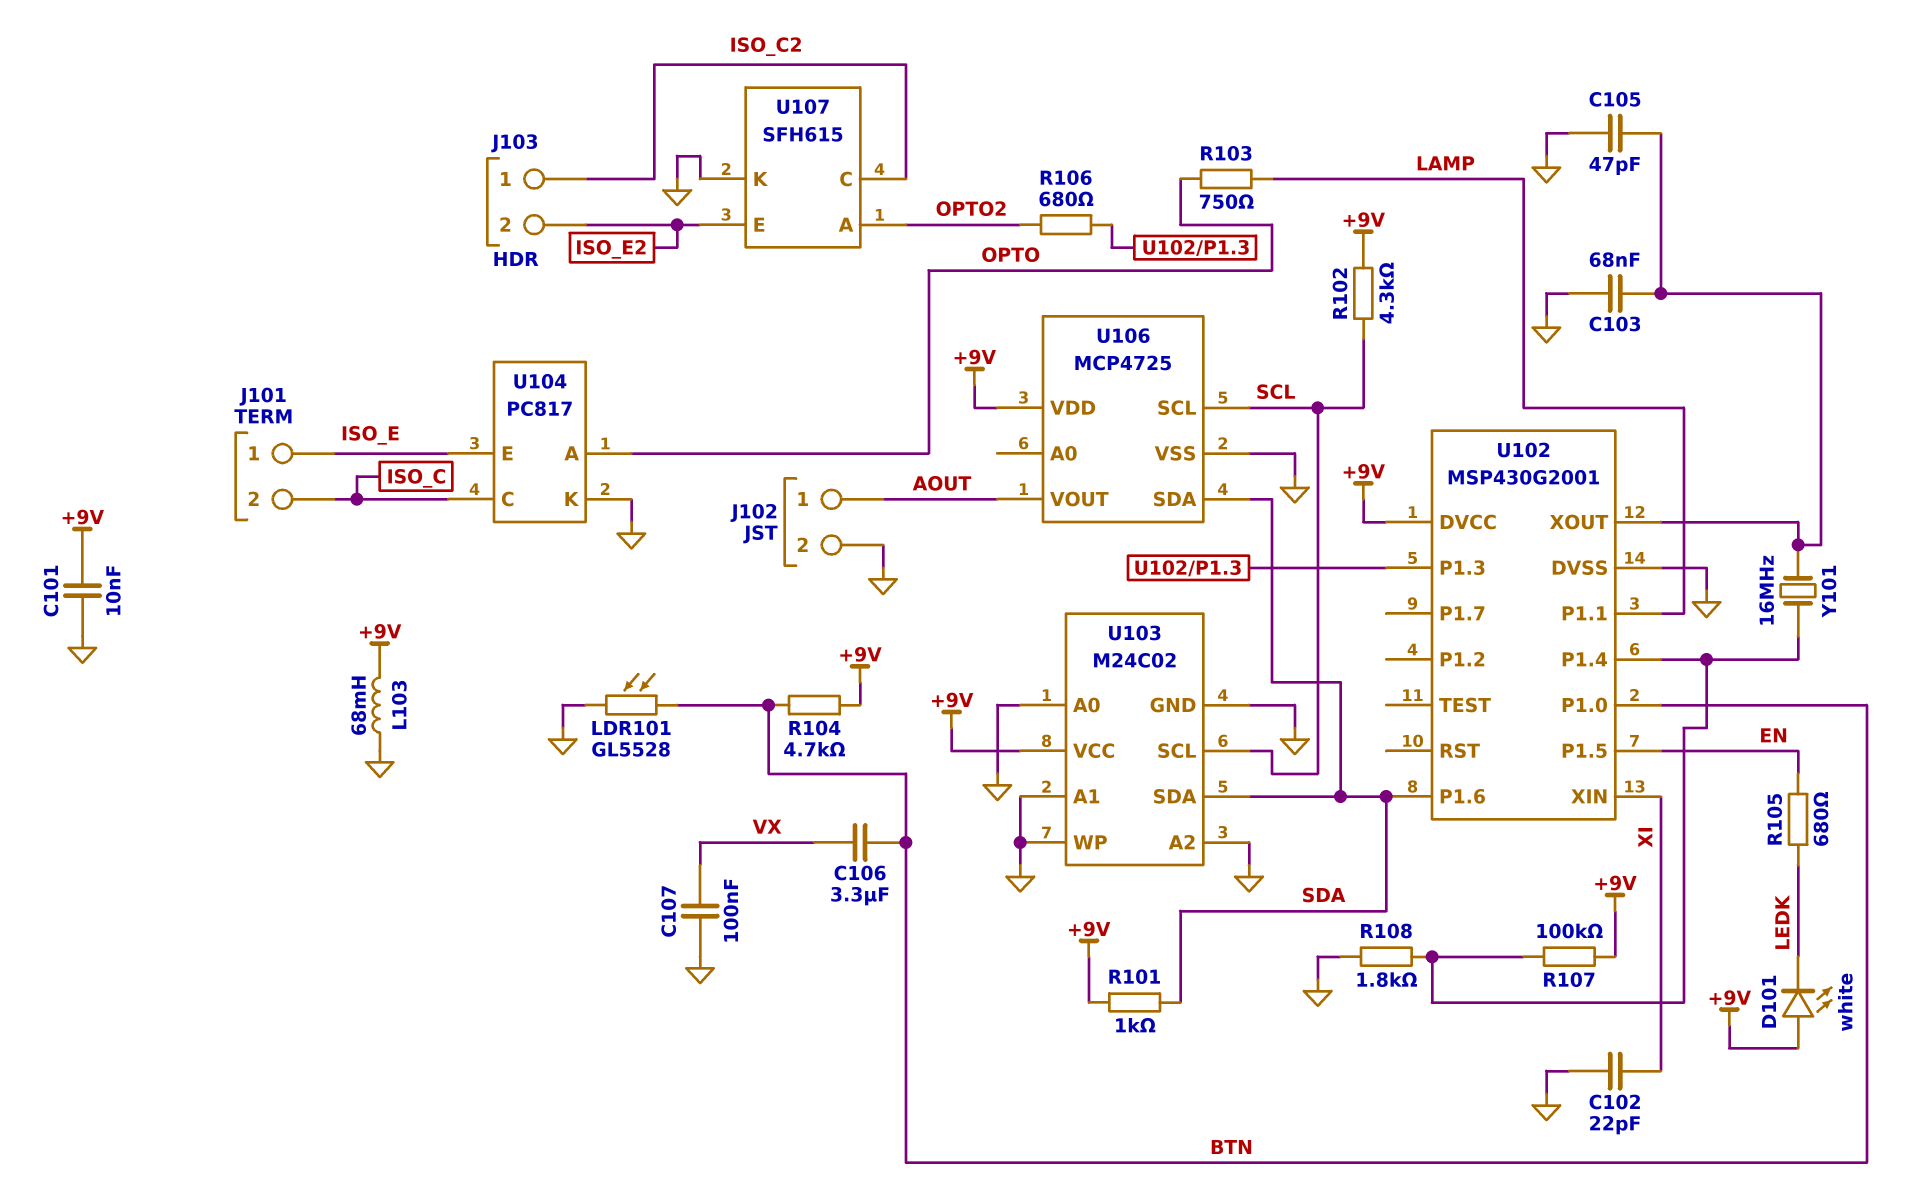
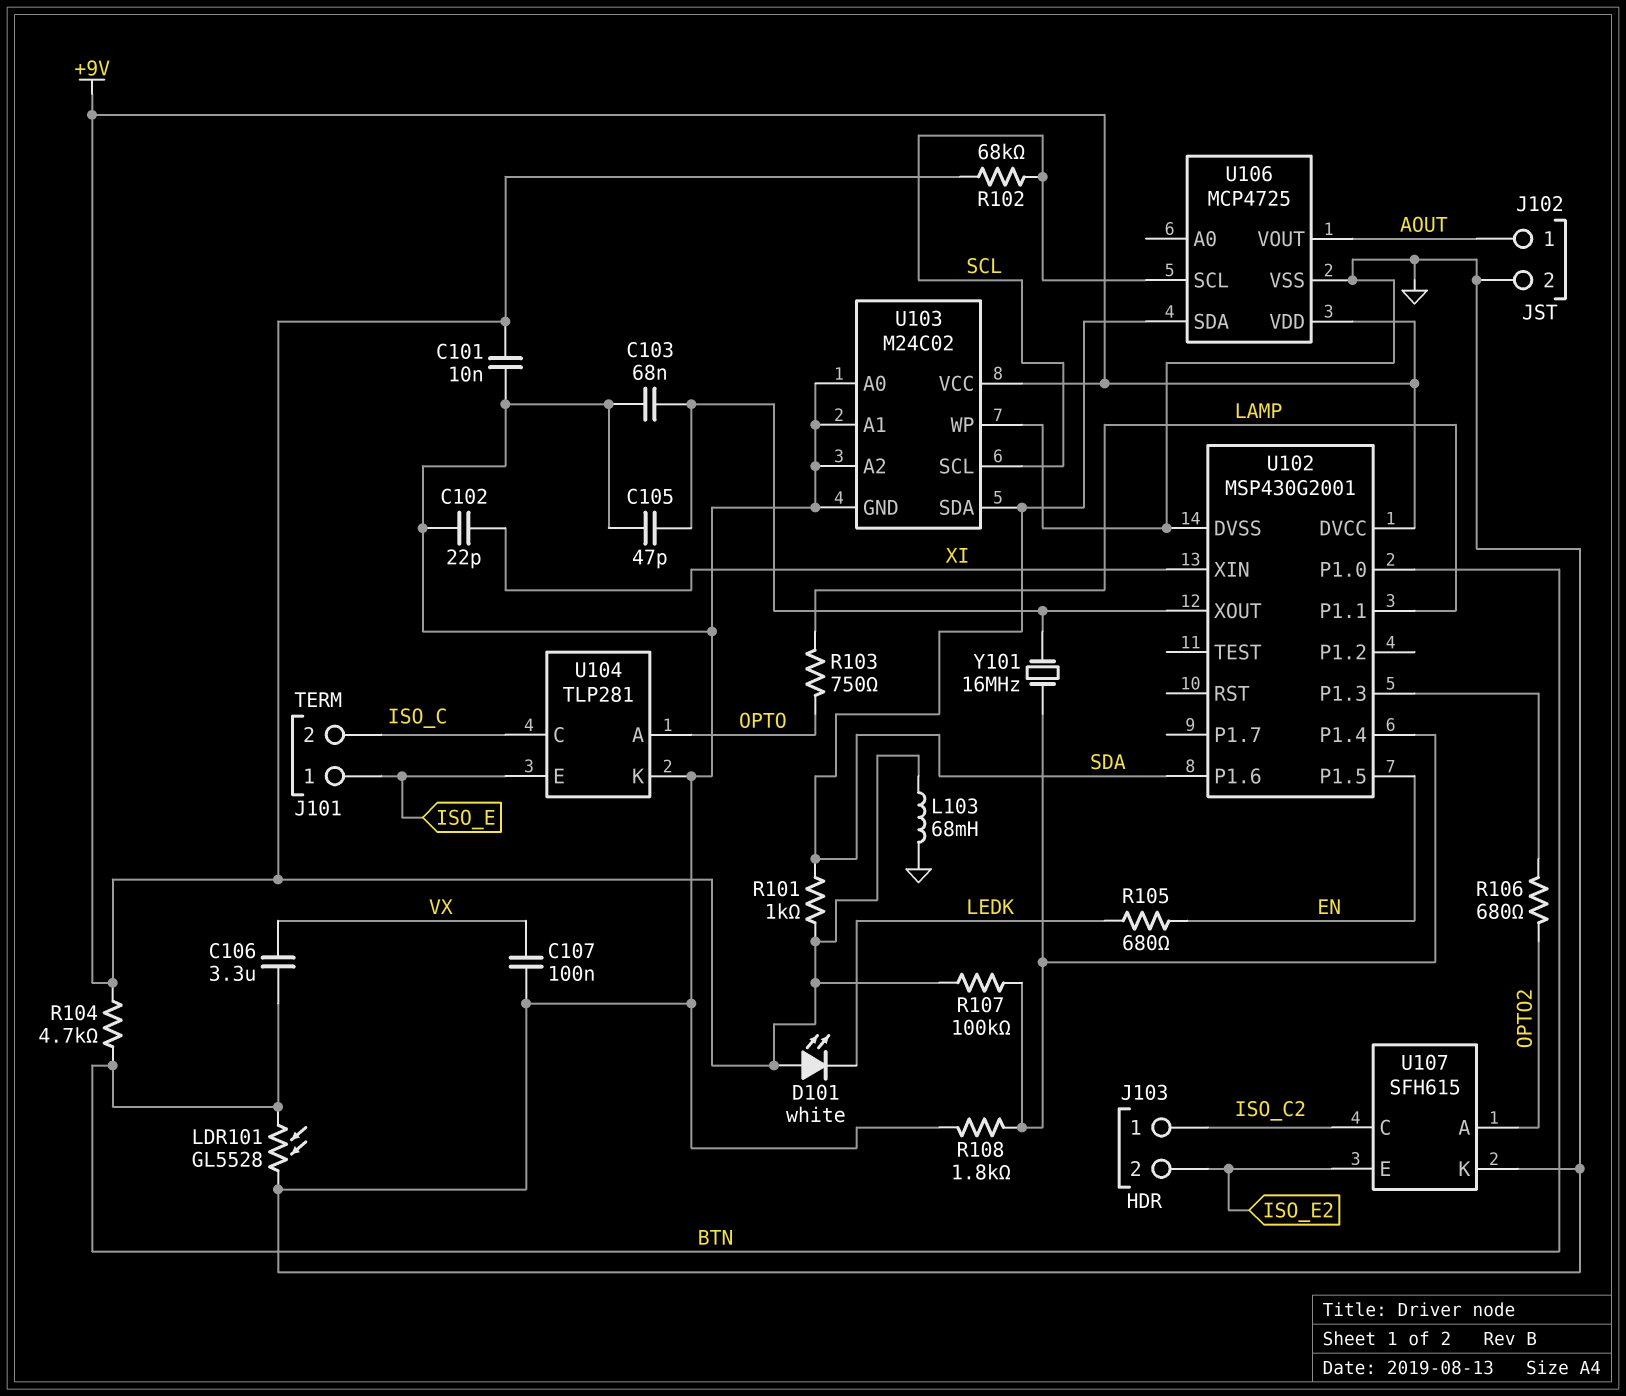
R102: 4.3k (+9V, SCL) -> 68k (+9V, SCL)
U104: PC817 -> TLP281

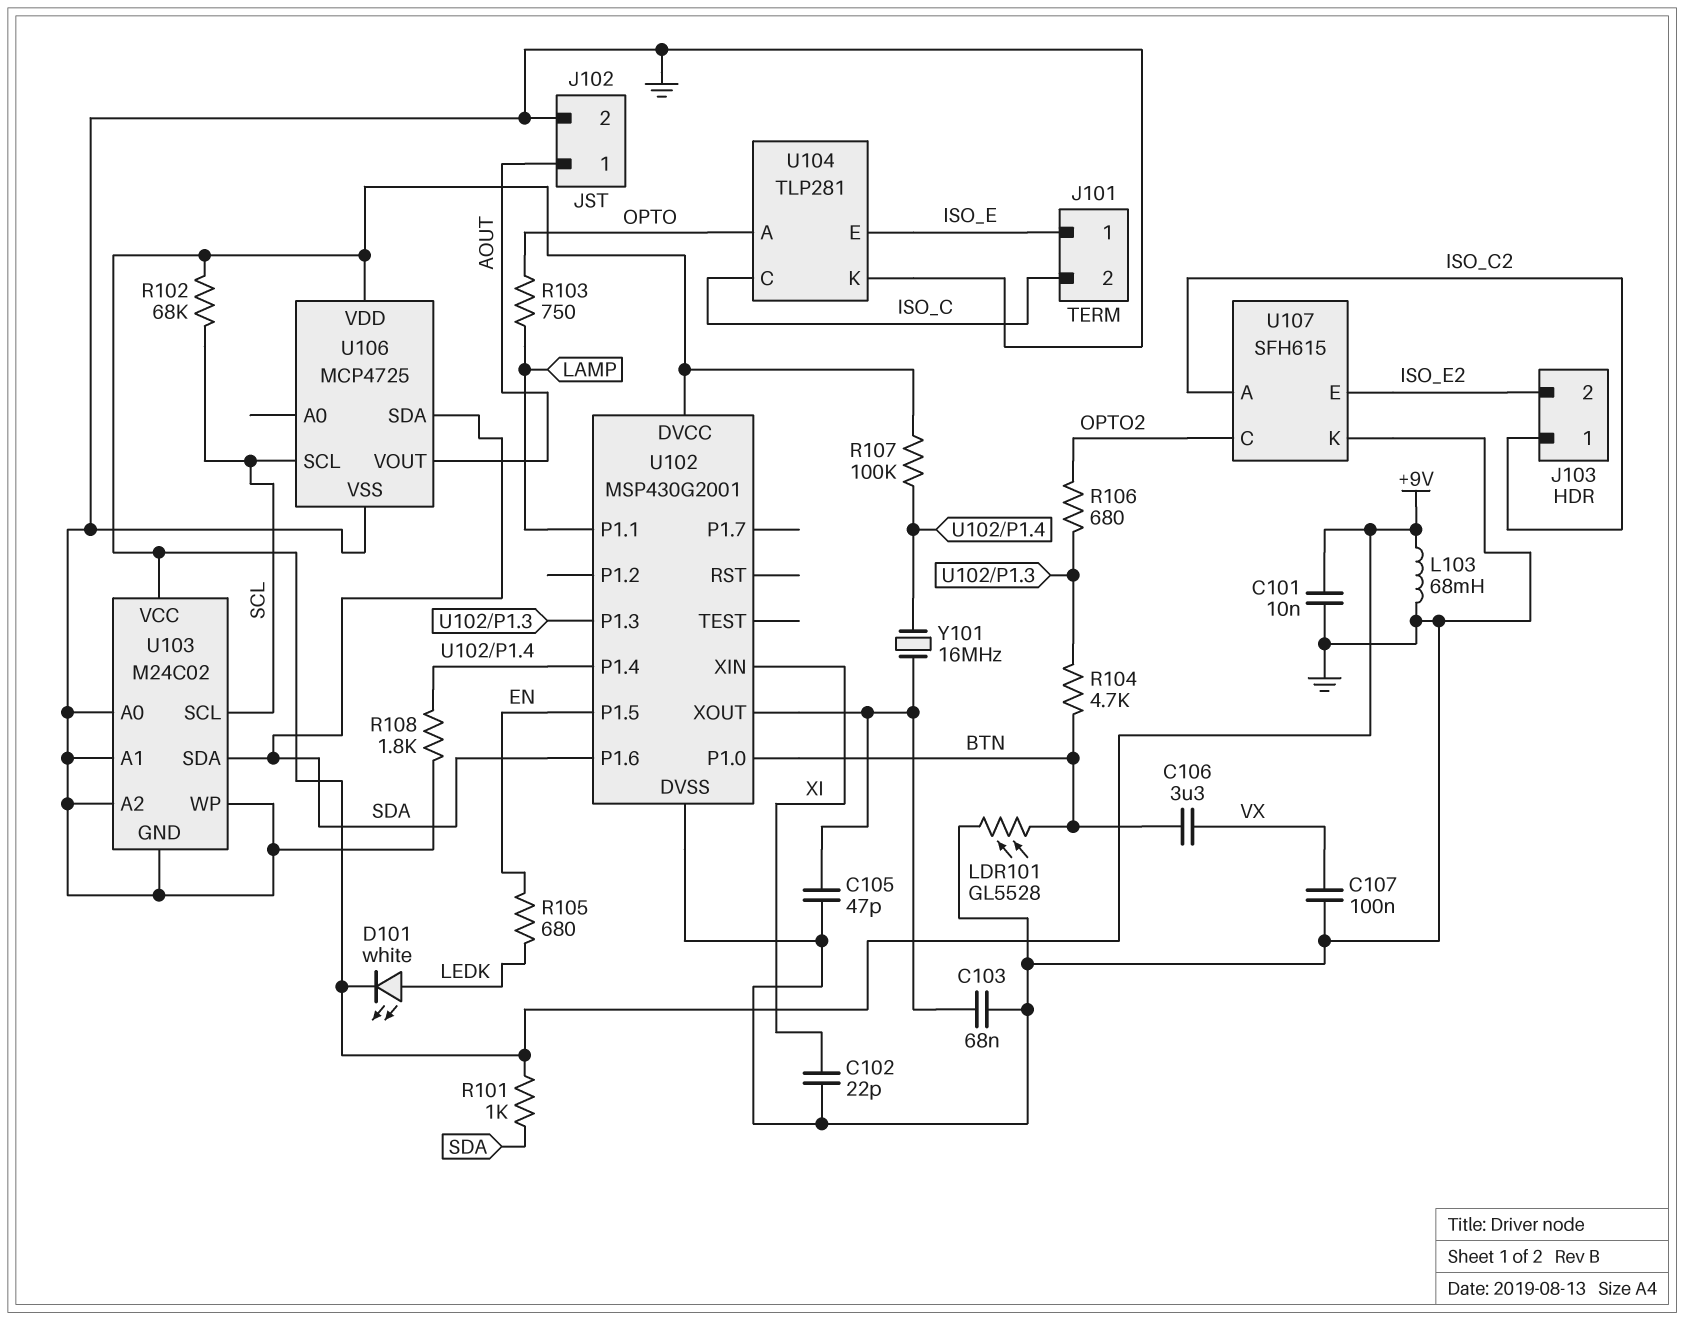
D101: LED white (A +9V, K LEDK) -> LED white (A LEDK, K +9V)
R104: 4.7k (+9V, BTN) -> 4.7k (BTN, U102/P1.3)
U107 pin A: OPTO2 -> ISO_C2
U107 pin C: ISO_C2 -> OPTO2

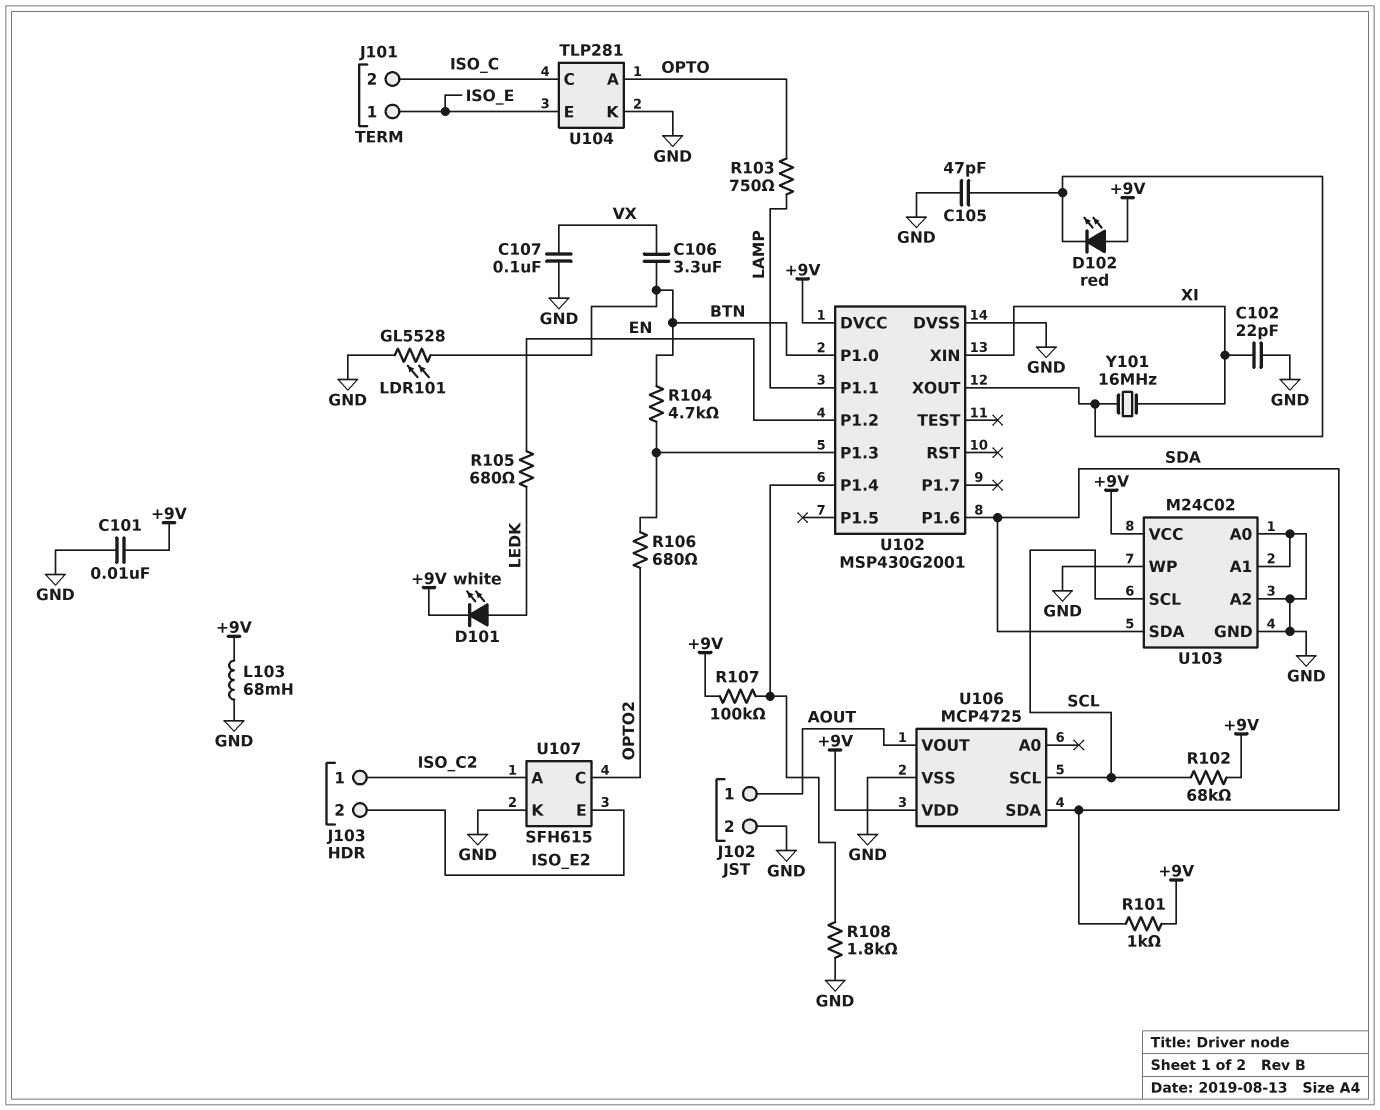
C103: 68nF (GND, U102/XOUT) -> none
D102: none -> LED red (A +9V, K U102/XOUT)
U102 pin P1.2: none -> EN
U102 pin P1.5: EN -> none
Y101: 16MHz (U102/P1.4, U102/XOUT) -> 16MHz (U102/XOUT, XI)

